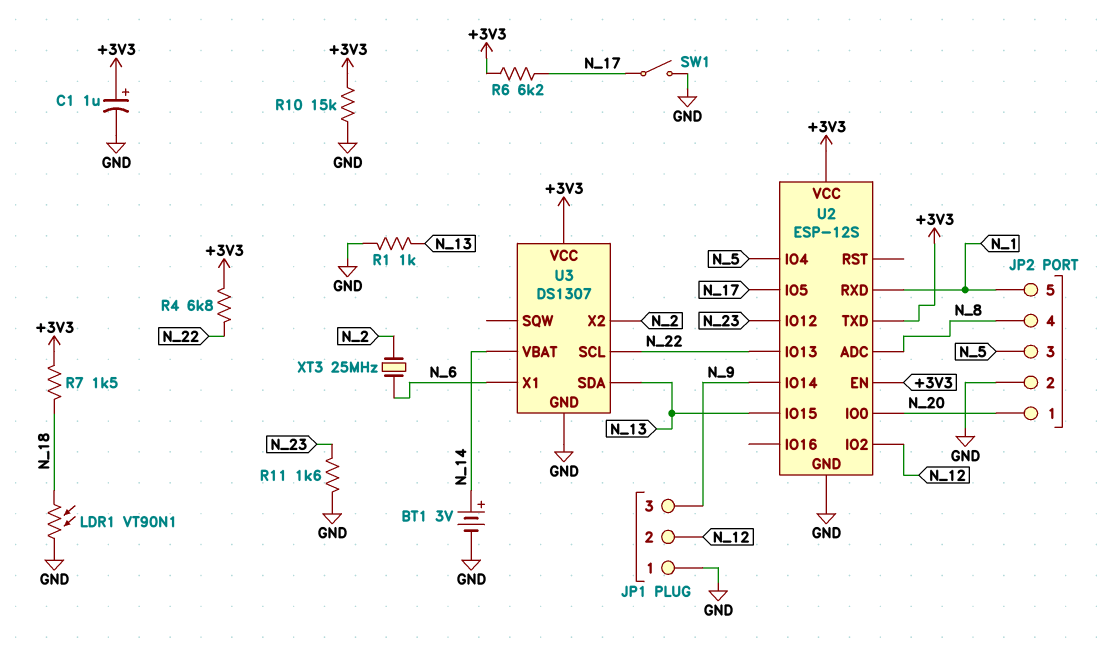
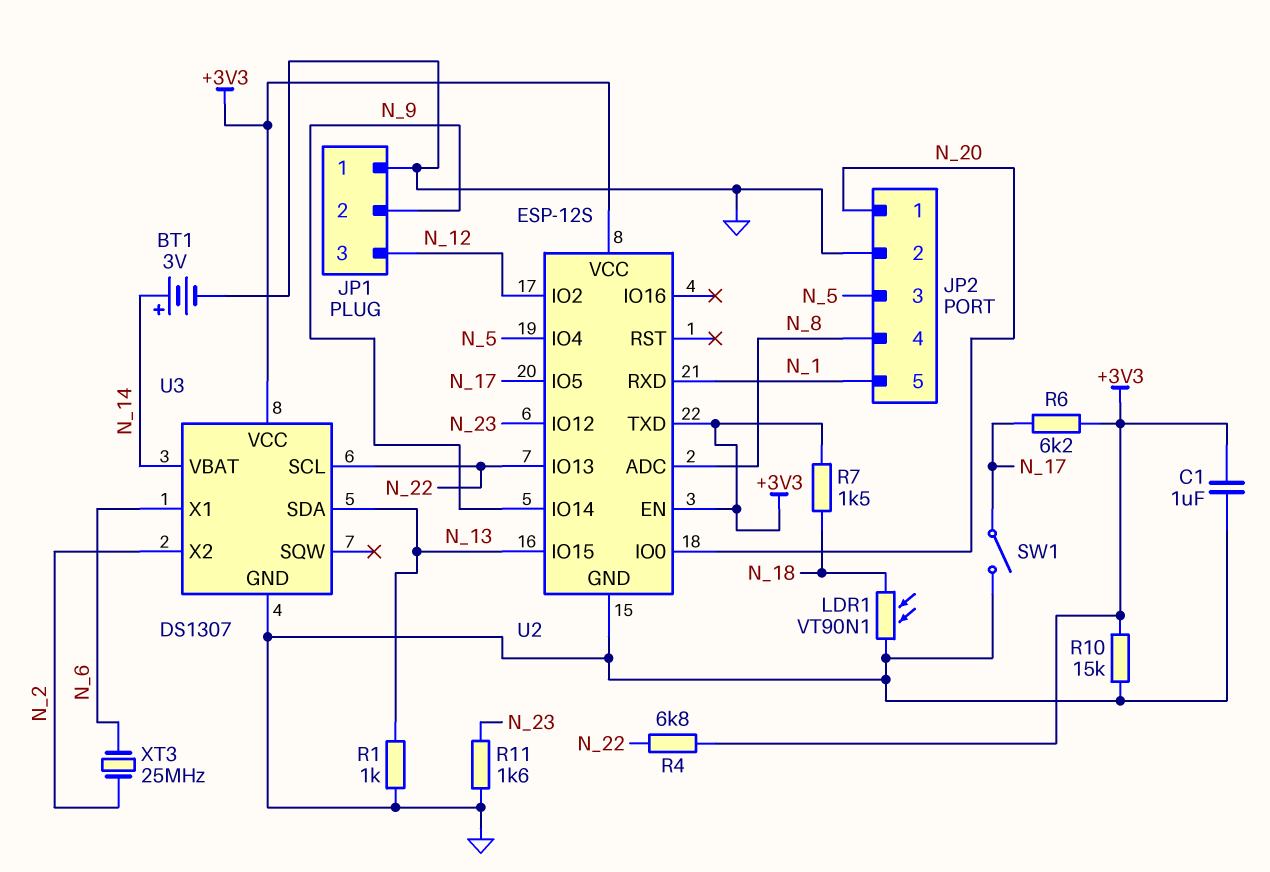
C1: 1uF (plus +3V3, minus GND) -> 1uF (+3V3, GND)
JP1 pin 2: N_12 -> N_9
JP1 pin 3: N_9 -> N_12

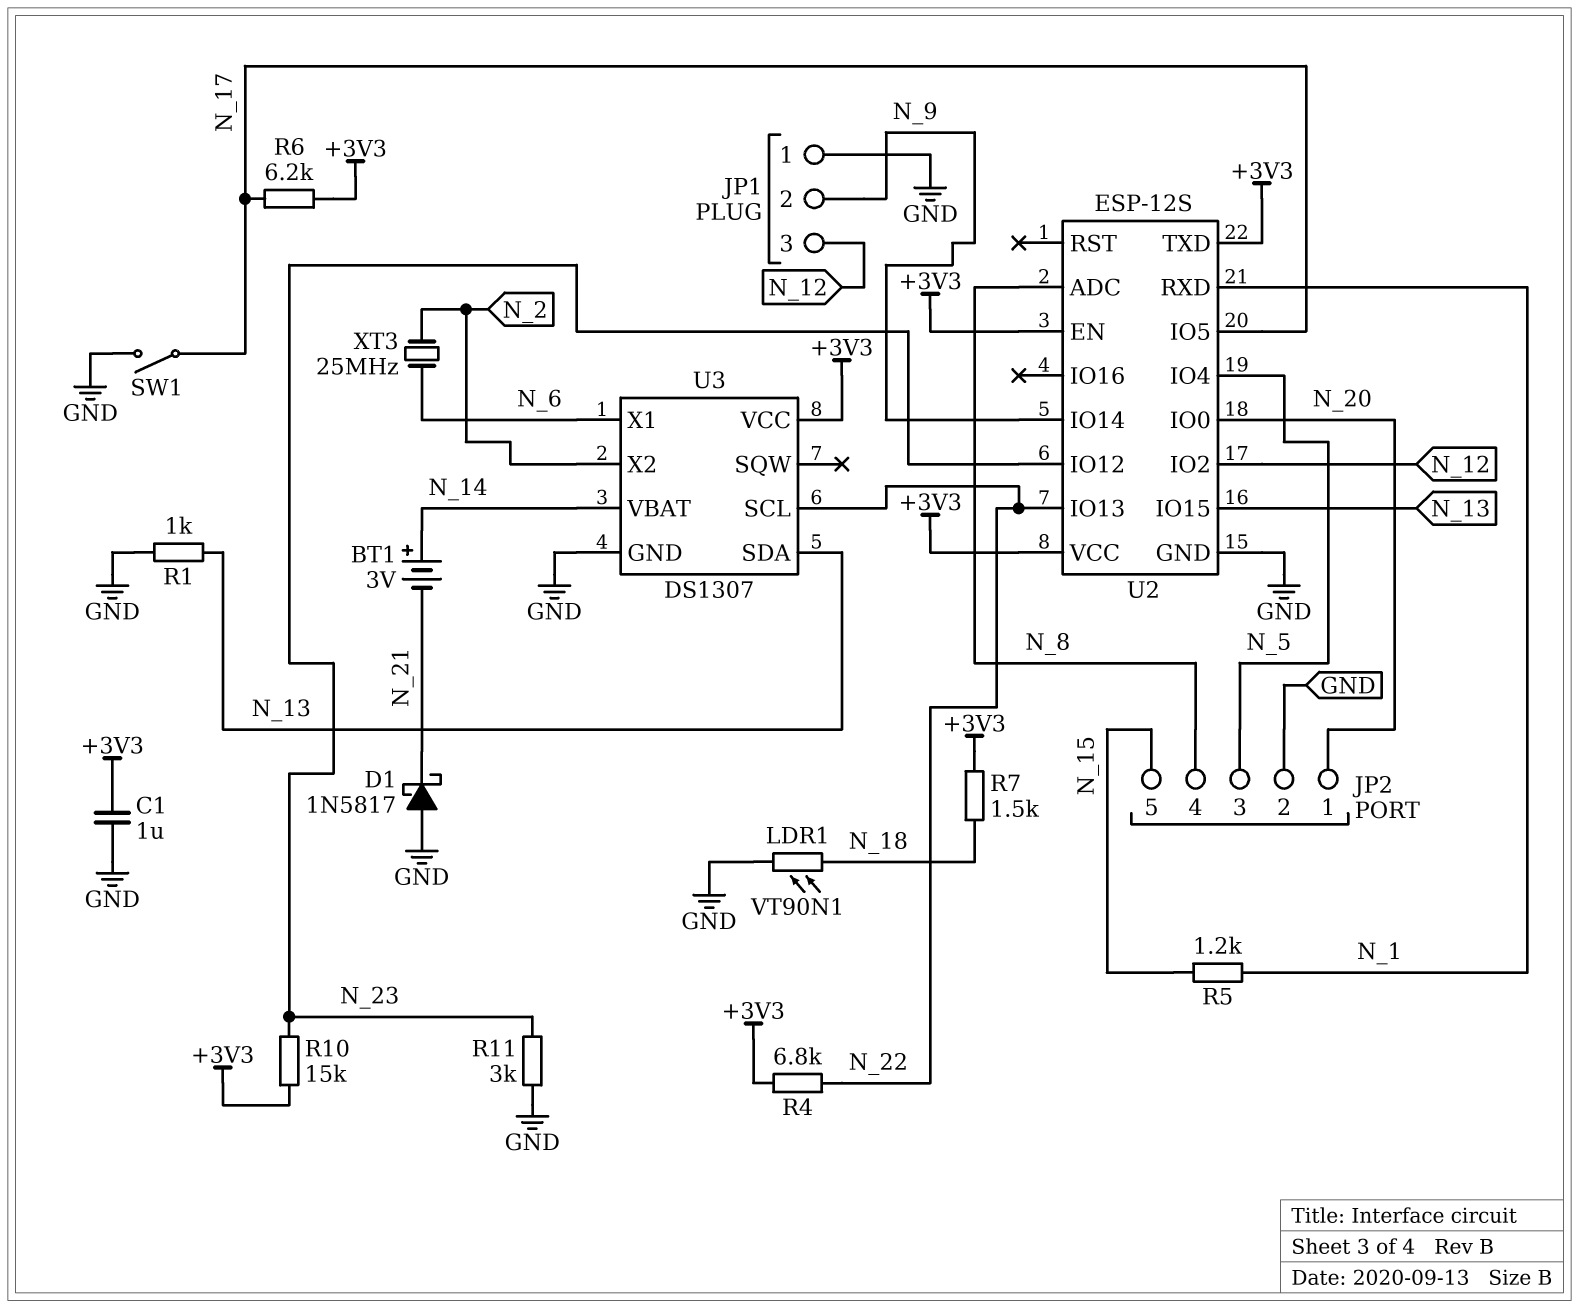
BT1: 3V (plus N_14, minus GND) -> 3V (plus N_14, minus N_21)
D1: none -> schottky 1N5817 (A GND, K N_21)
JP2 pin 5: N_1 -> N_15
R5: none -> 1.2k (N_1, N_15)
R10: 15k (+3V3, GND) -> 15k (+3V3, N_23)
R11: 1.6k (GND, N_23) -> 3k (GND, N_23)

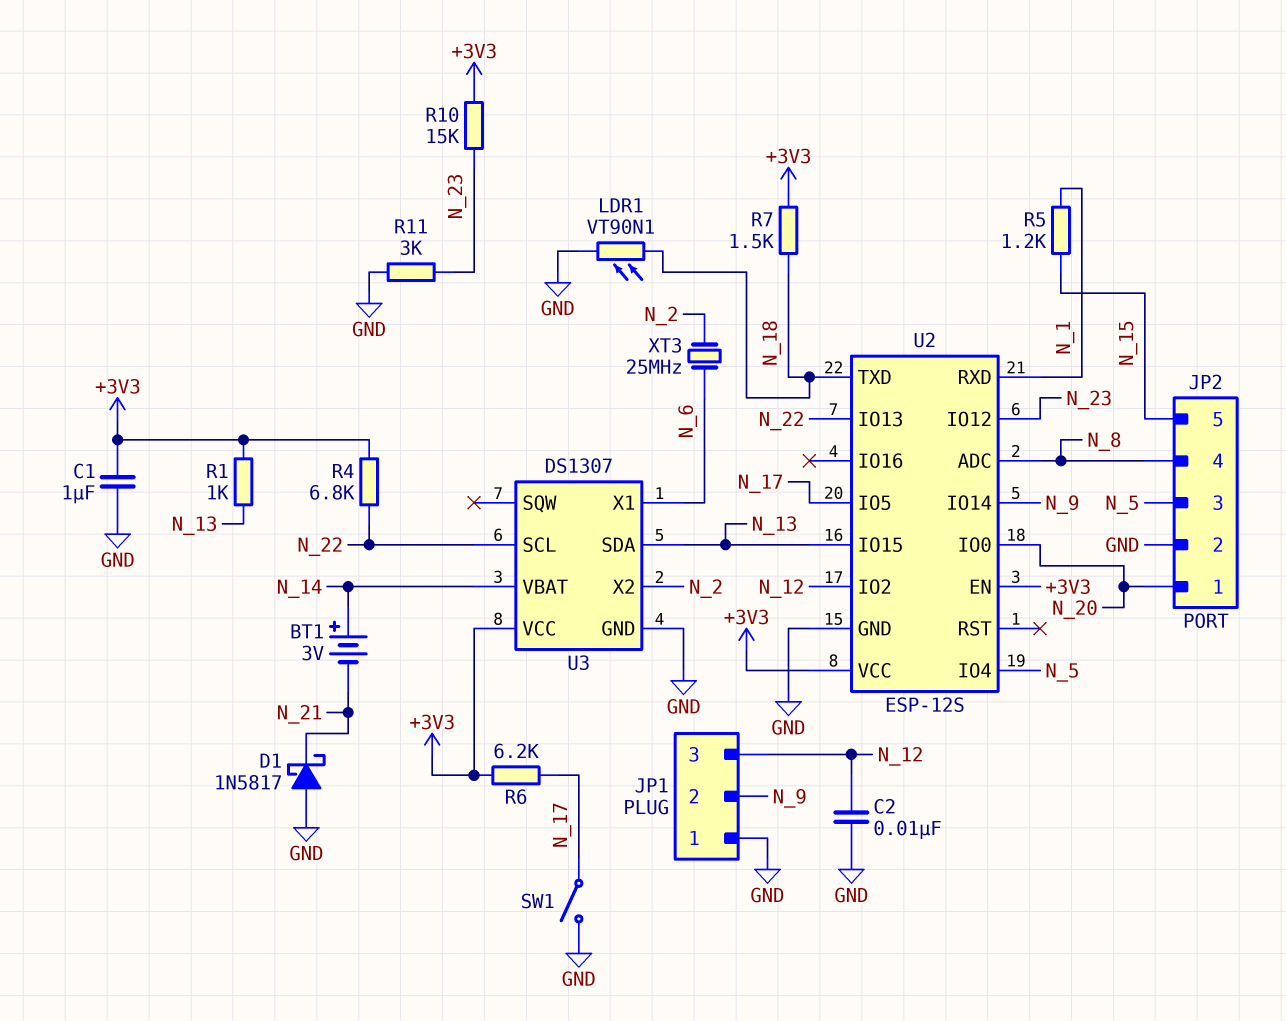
C2: none -> 10nF (GND, N_12)
R1: 1k (GND, N_13) -> 1k (+3V3, N_13)
U2 pin TXD: +3V3 -> N_18

